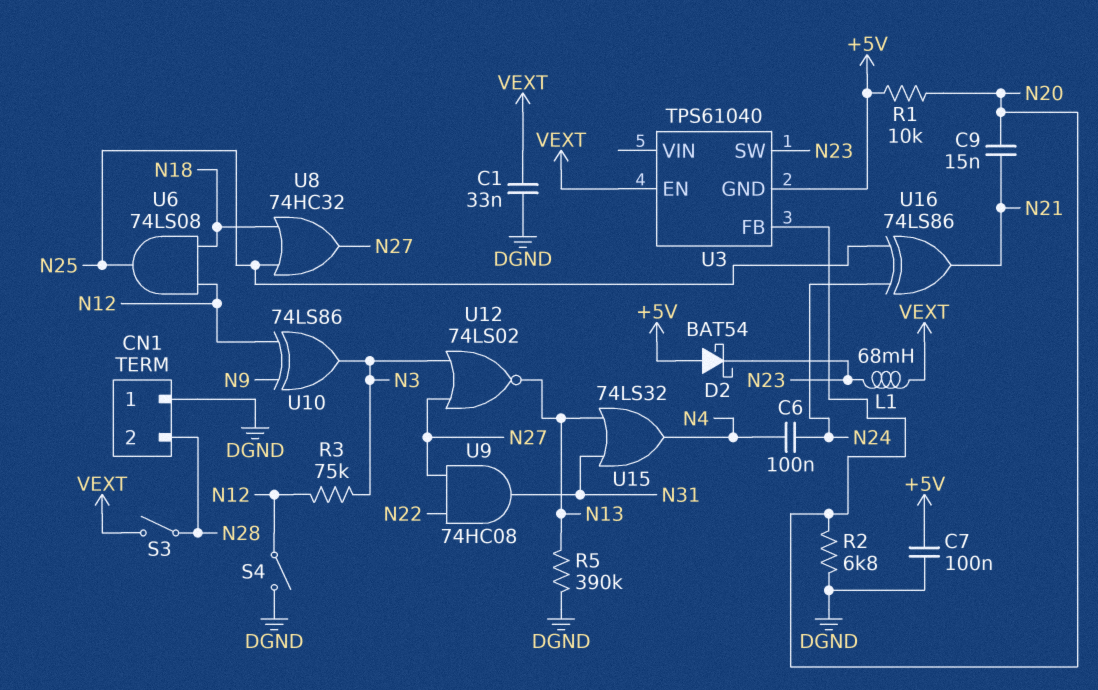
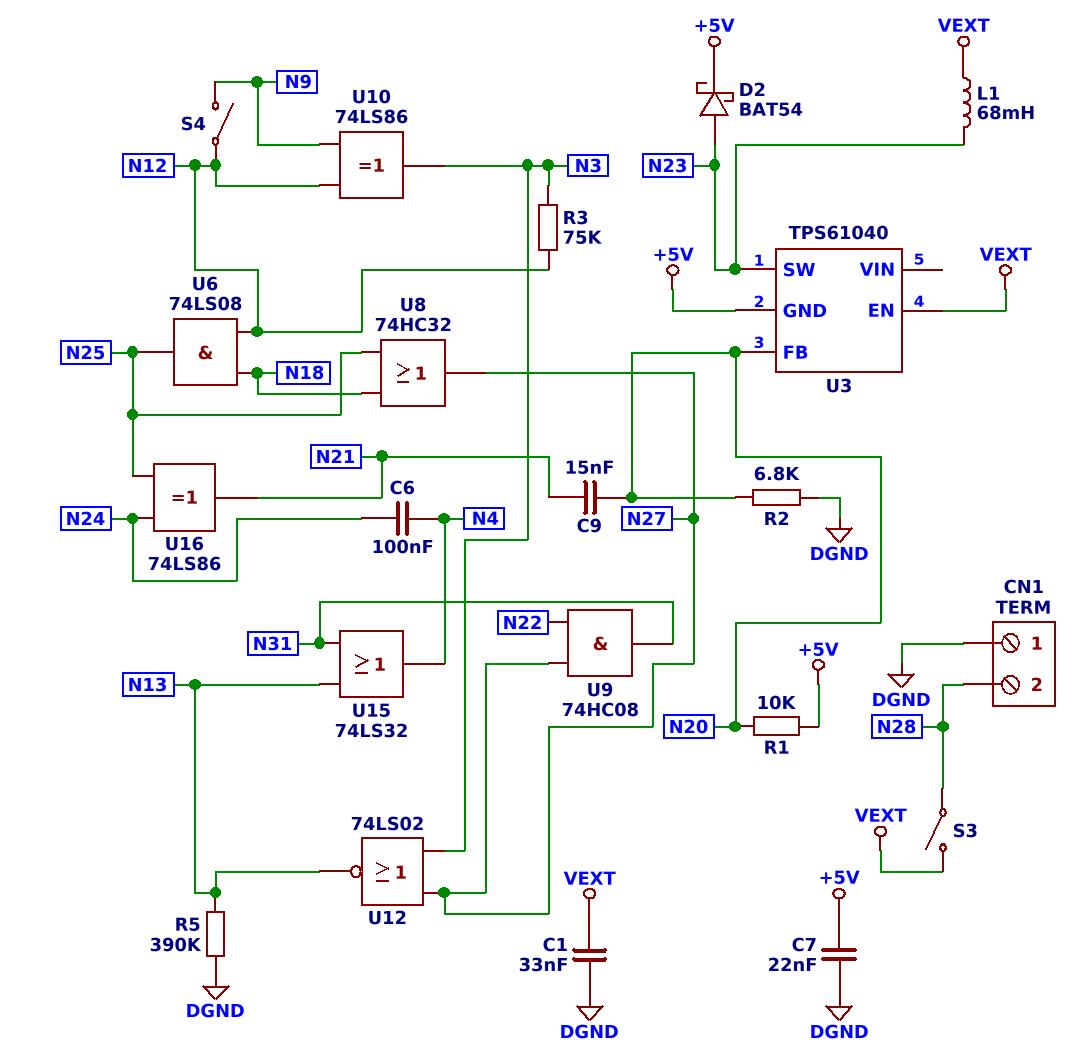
C7: 100nF (+5V, DGND) -> 22nF (+5V, DGND)
D2: schottky BAT54 (A +5V, K N23) -> schottky BAT54 (A N23, K +5V)
S4: switch (DGND, N12) -> switch (N9, N12)

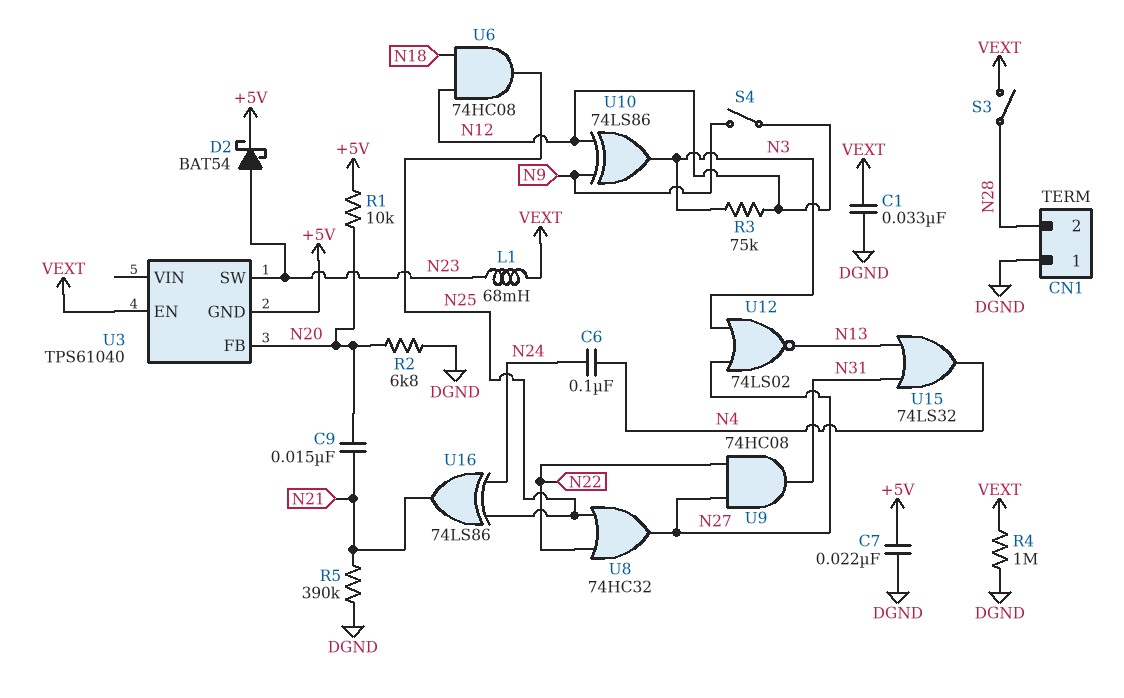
R4: none -> 1M (DGND, VEXT)
R5: 390k (DGND, N13) -> 390k (DGND, N21)
U6: AND 74LS08 (in N12, in N18, out N25) -> AND 74HC08 (in N12, in N18, out N25)
U8: OR 74HC32 (in N18, in N25, out N27) -> OR 74HC32 (in N22, in N25, out N27)

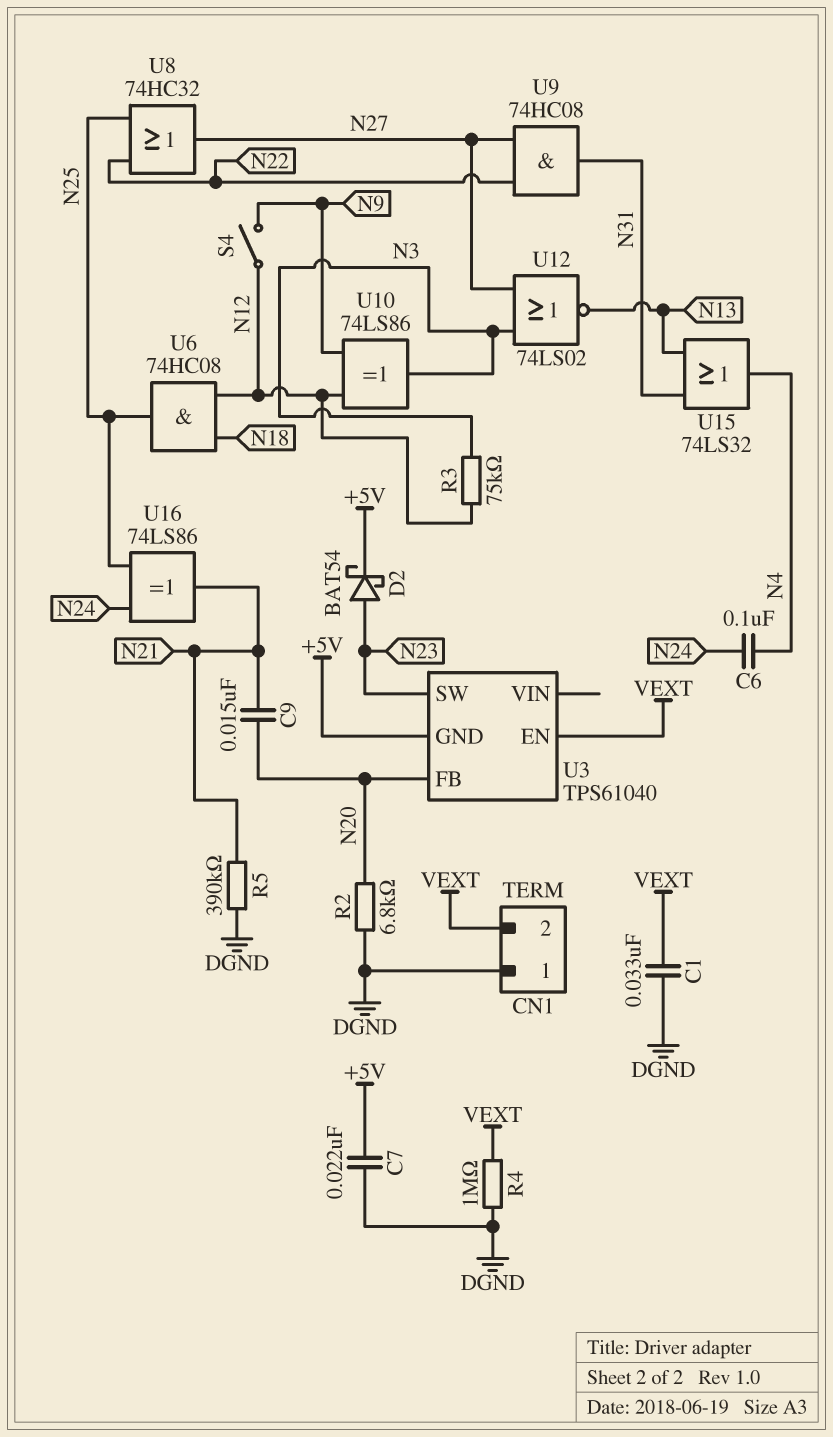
CN1 pin 2: N28 -> VEXT
L1: 68mH (N23, VEXT) -> none
R1: 10k (+5V, N20) -> none
S3: switch (N28, VEXT) -> none

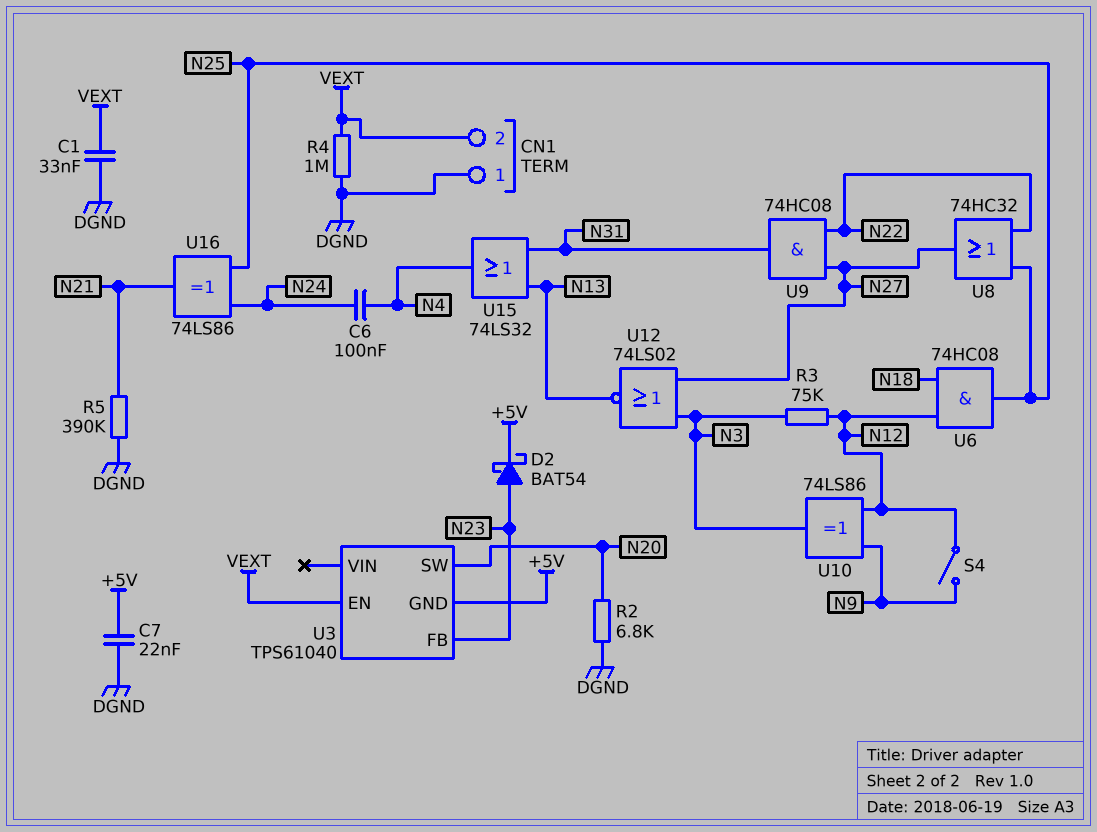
C9: 15nF (N20, N21) -> none
U3 pin FB: N20 -> N23
U3 pin SW: N23 -> N20

